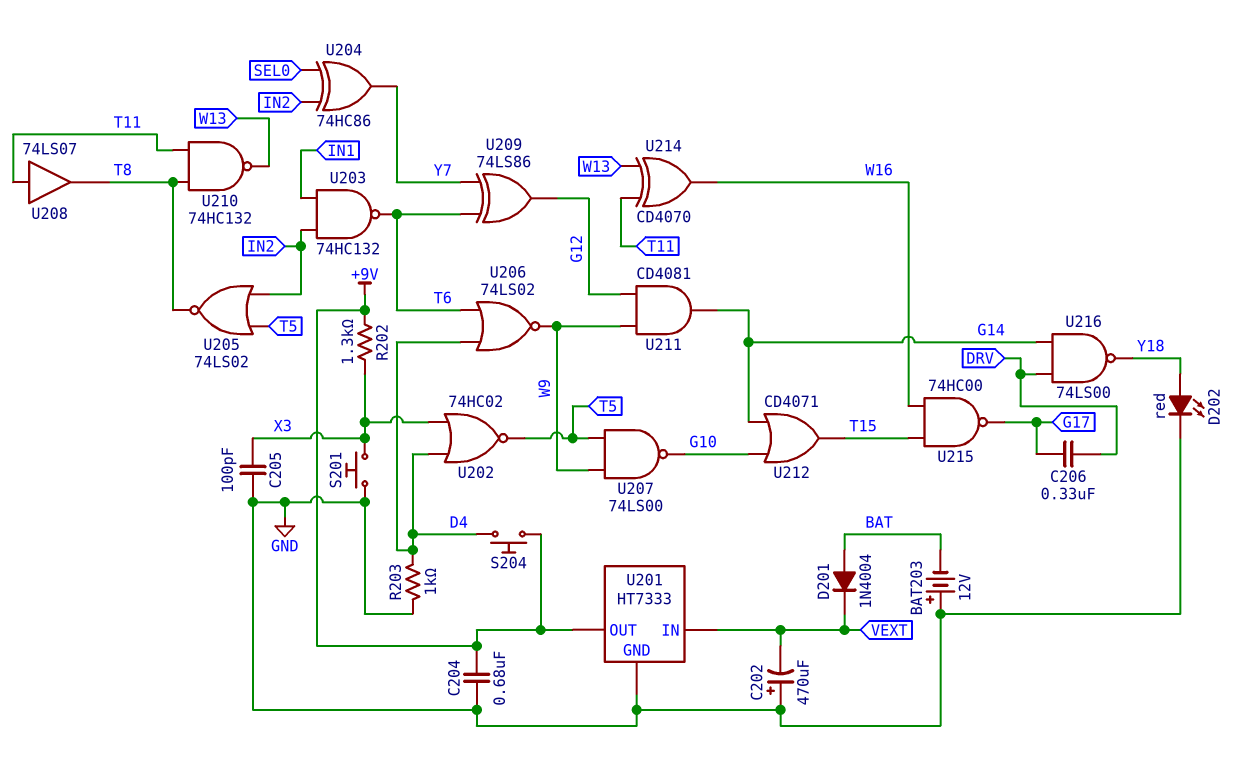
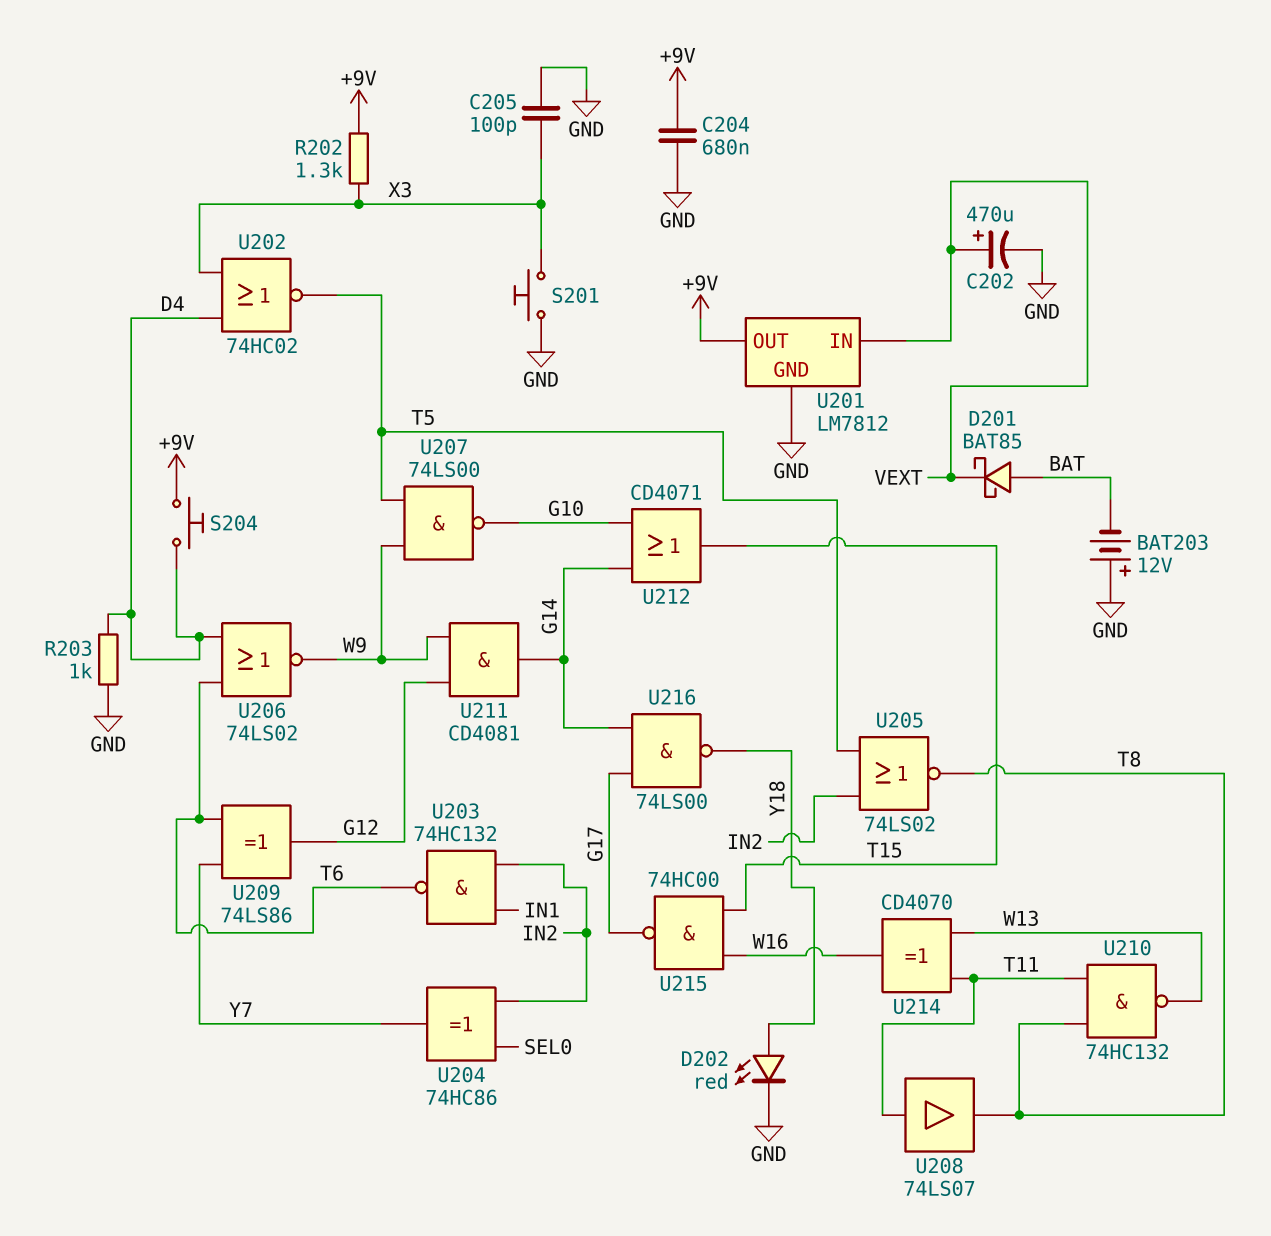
C202: 470uF (plus GND, minus VEXT) -> 470uF (plus VEXT, minus GND)
C206: 330nF (DRV, G17) -> none
D201: diode 1N4004 (A BAT, K VEXT) -> schottky BAT85 (A BAT, K VEXT)
U201: HT7333 -> LM7812
U216: NAND 74LS00 (in DRV, in G14, out Y18) -> NAND 74LS00 (in G14, in G17, out Y18)

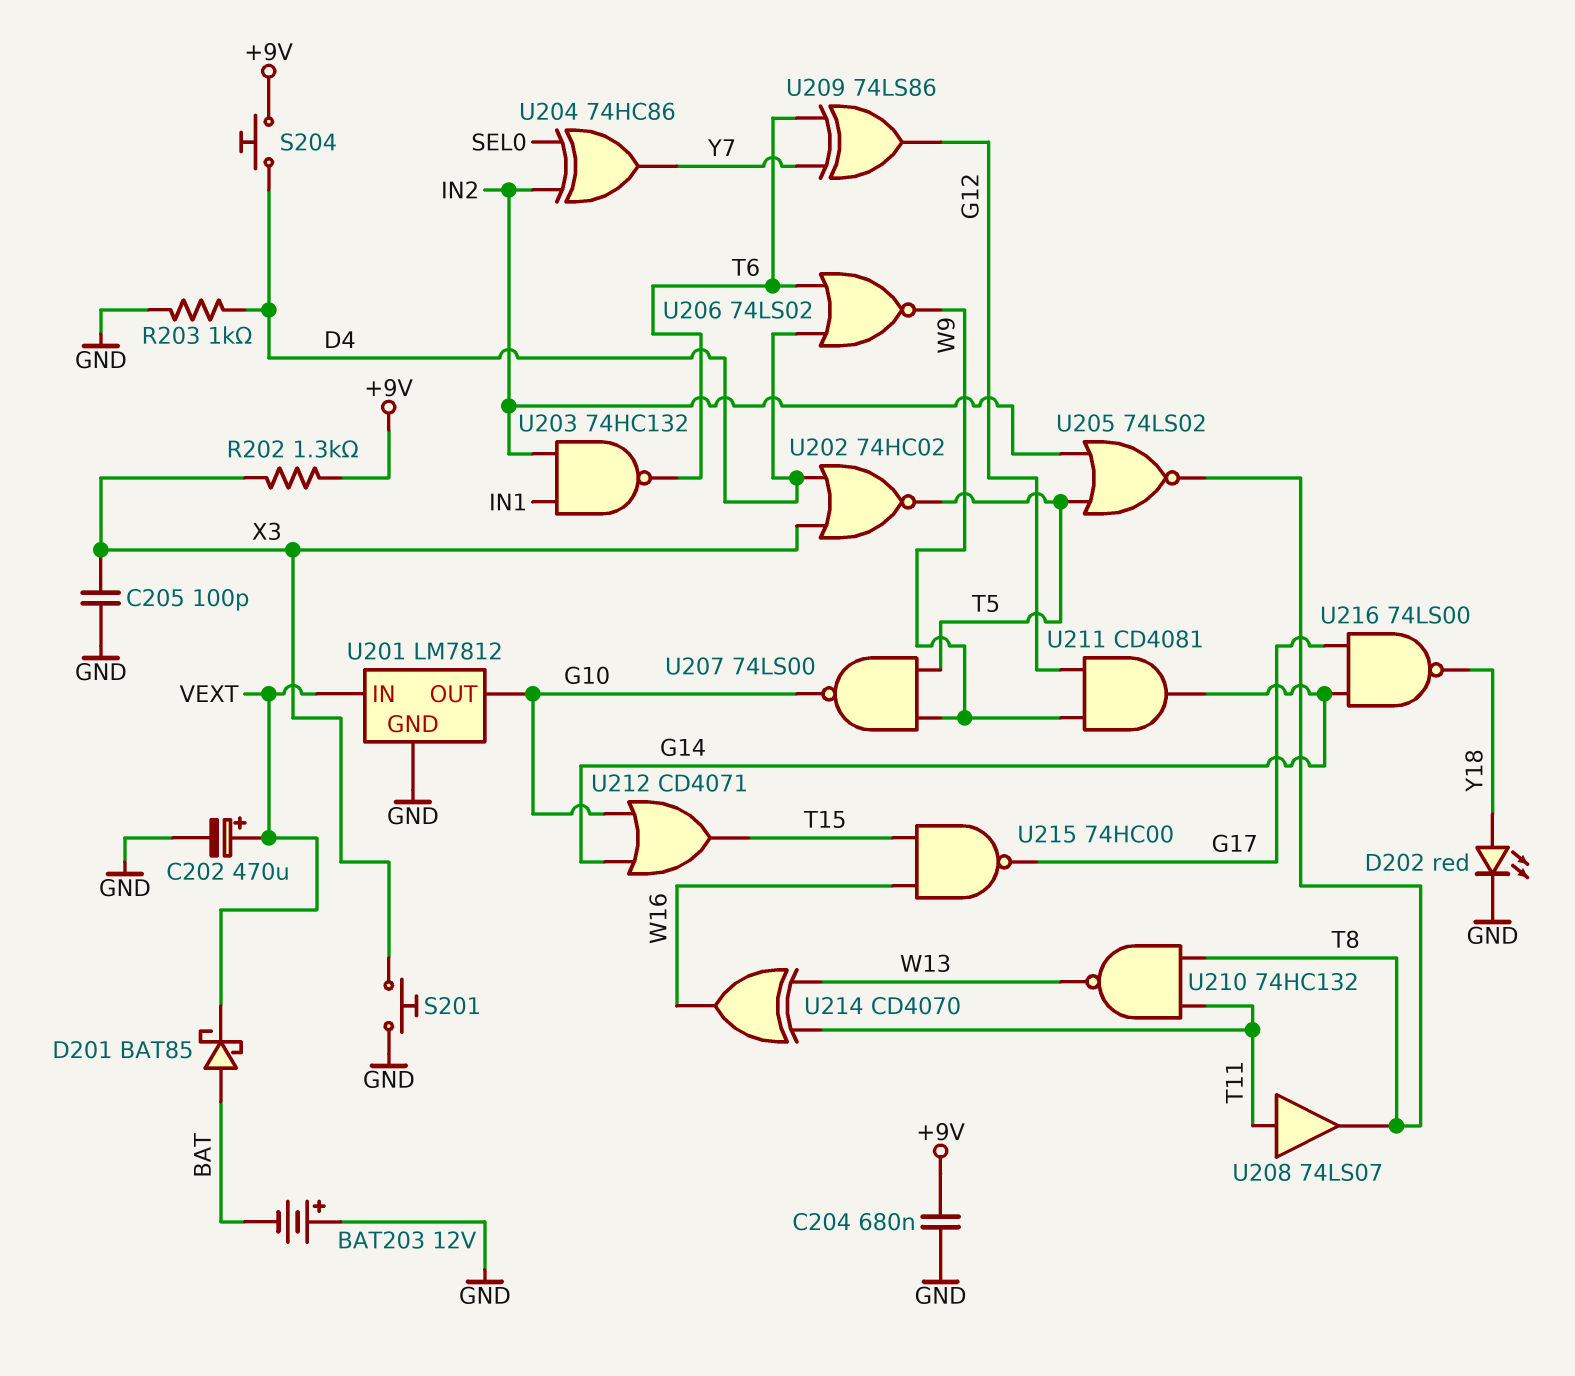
U201 pin OUT: +9V -> G10

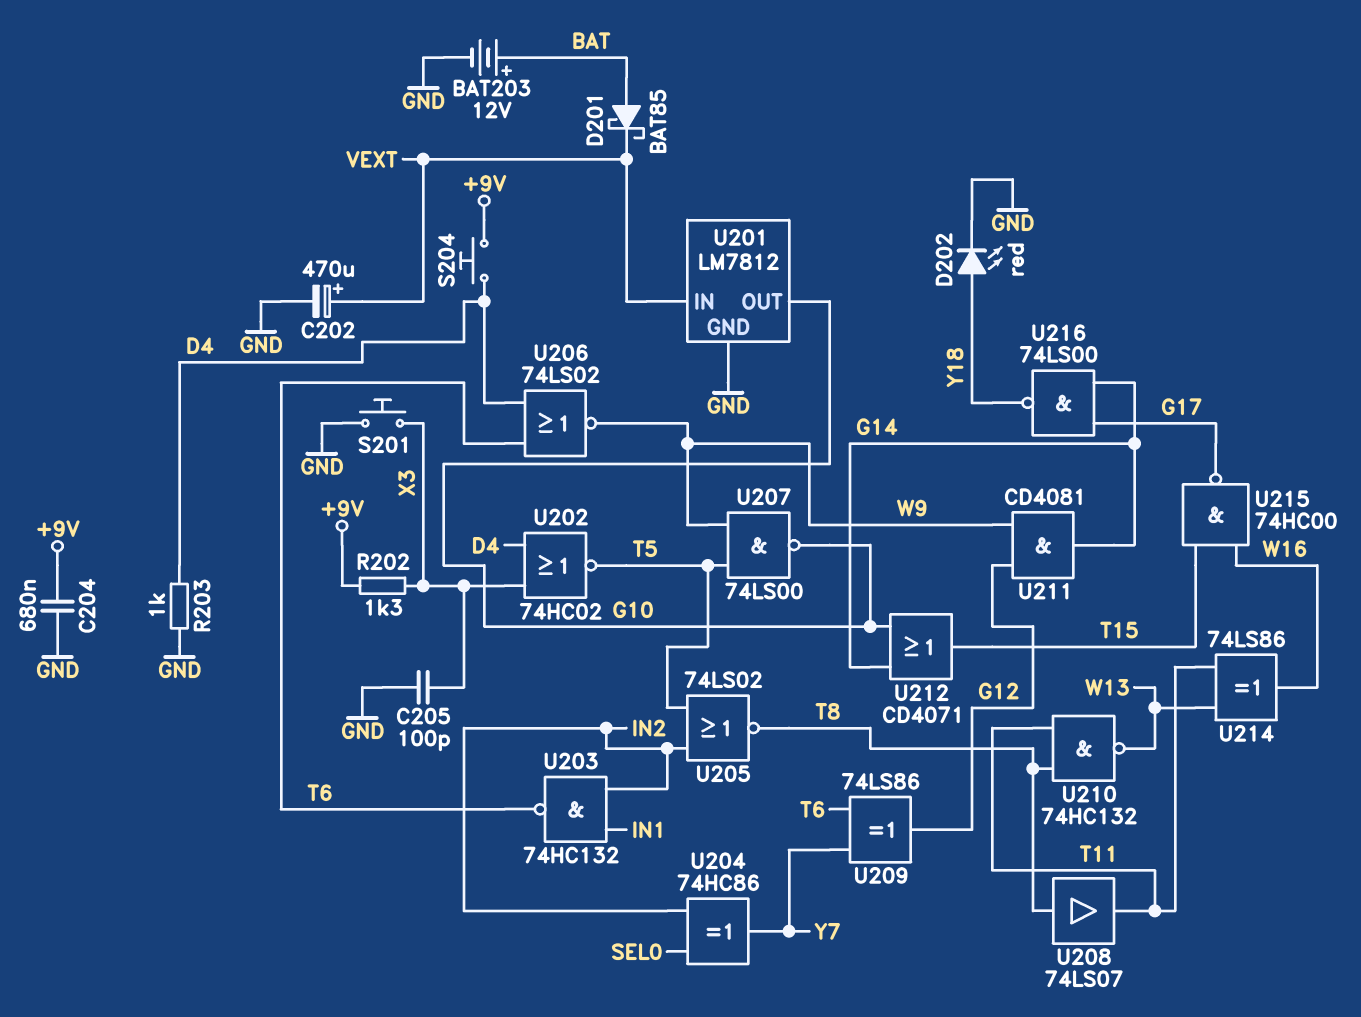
BAT203: 12V (plus GND, minus BAT) -> 12V (plus BAT, minus GND)
U208: buffer 74LS07 (in T11, out T8) -> buffer 74LS07 (in T8, out T11)
U214: XOR CD4070 (in T11, in W13, out W16) -> XOR 74LS86 (in T11, in W13, out W16)

